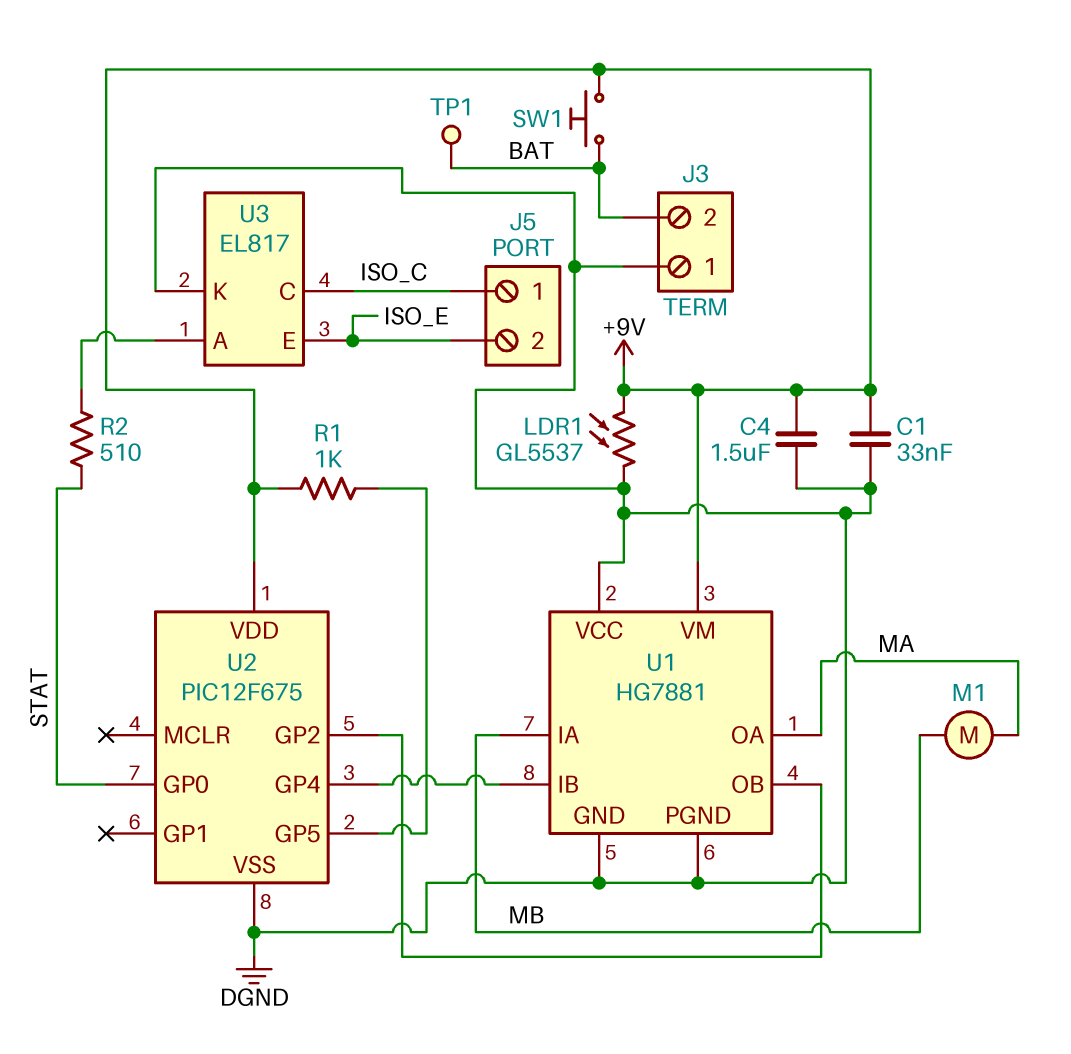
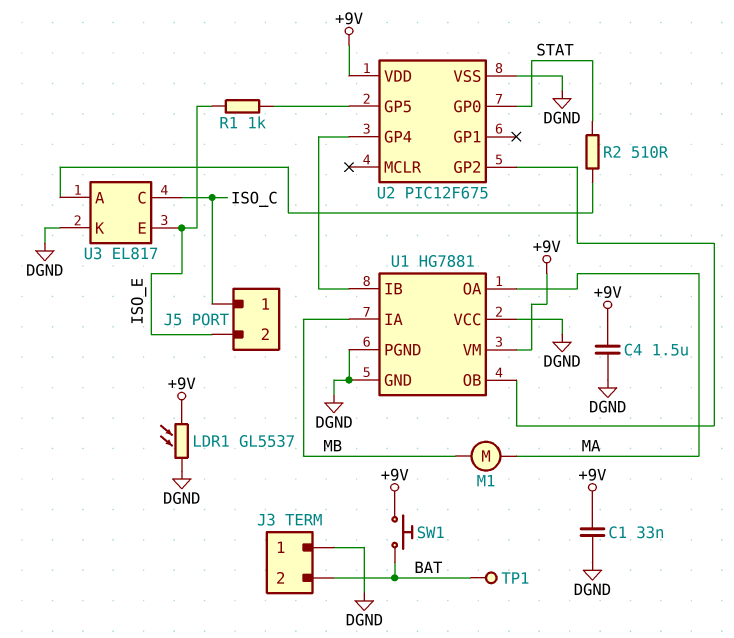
R1: 1k (+9V, U2/GP5) -> 1k (ISO_E, U2/GP5)

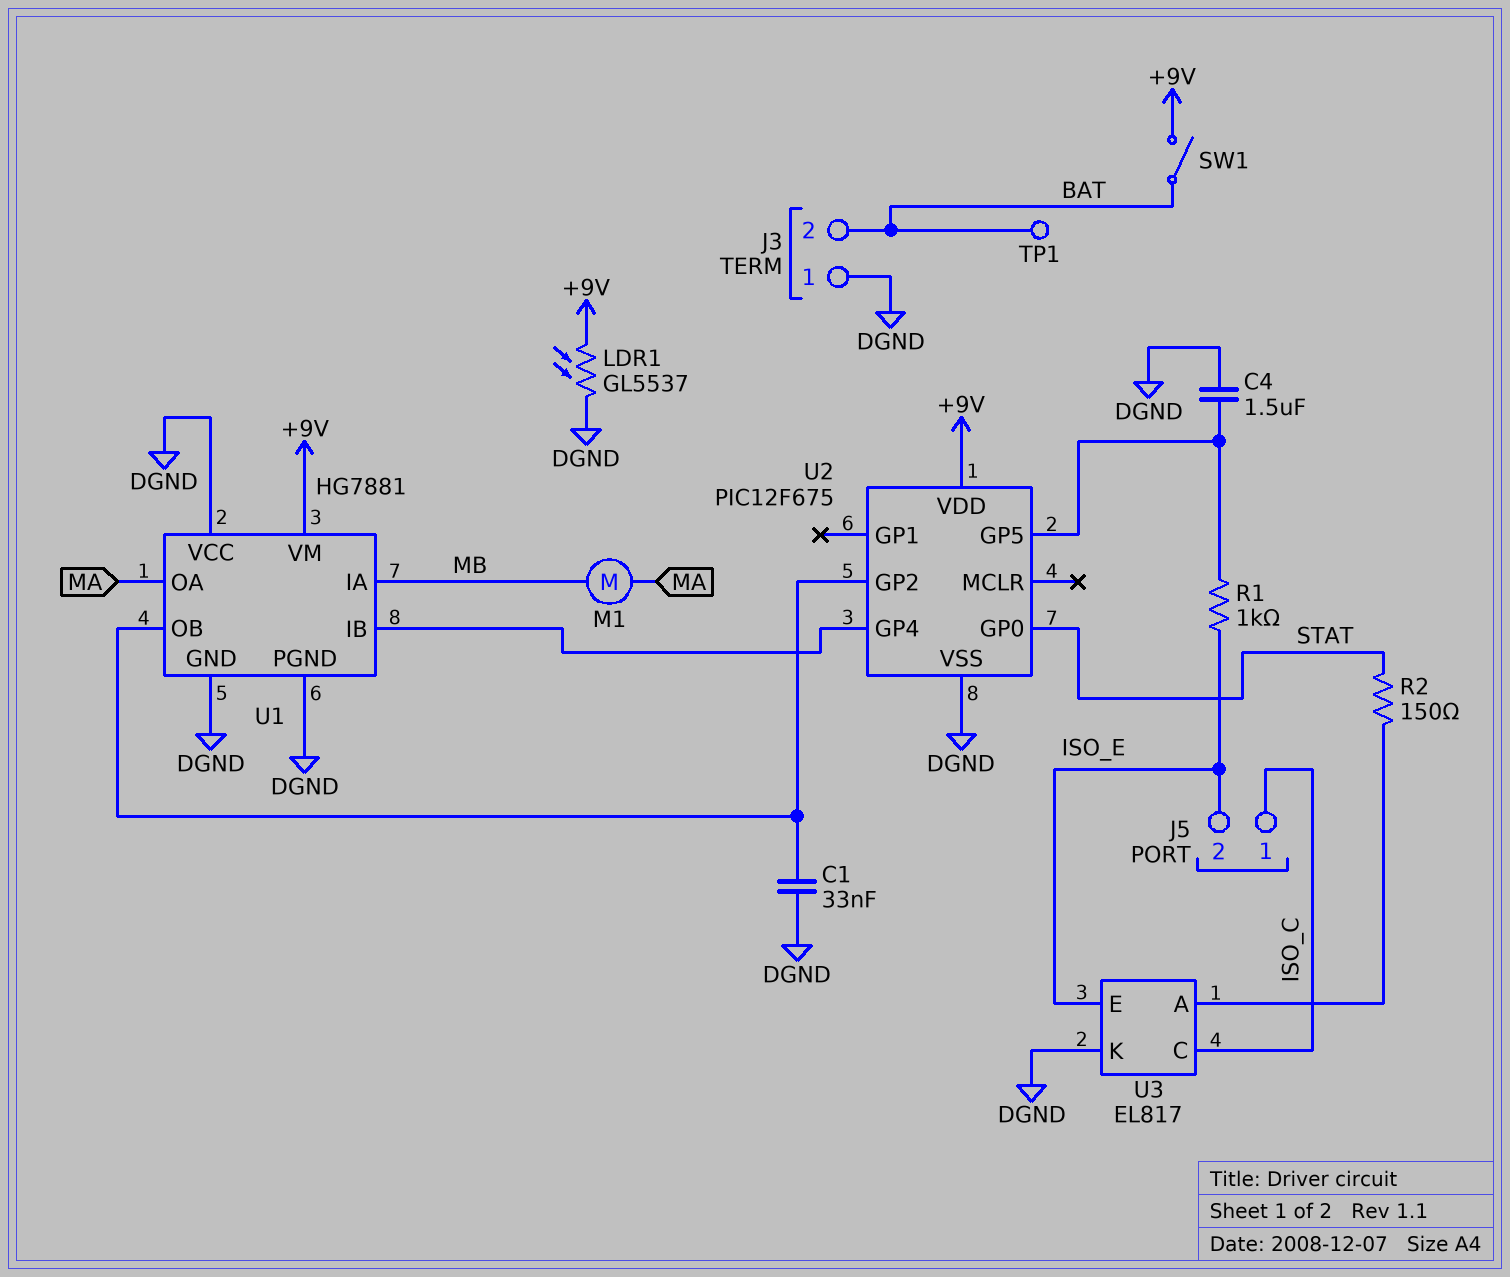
C1: 33nF (+9V, DGND) -> 33nF (DGND, U1/OB)
C4: 1.5uF (+9V, DGND) -> 1.5uF (DGND, U2/GP5)
R2: 510 (STAT, U3/A) -> 150 (STAT, U3/A)
SW1: button (+9V, BAT) -> switch (+9V, BAT)

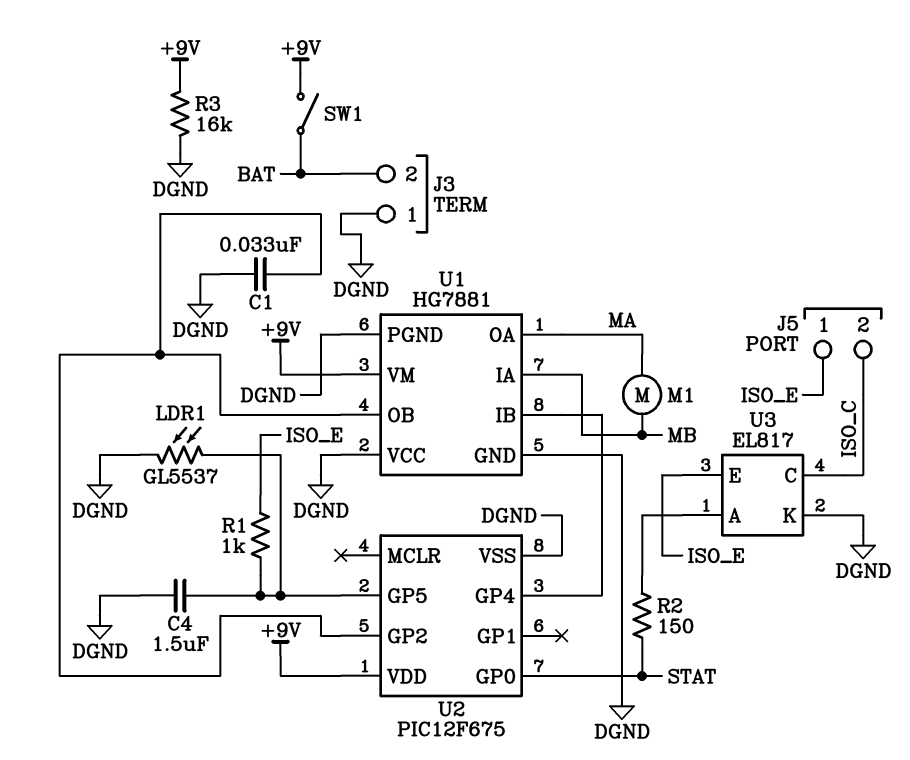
J5 pin 1: ISO_C -> ISO_E
J5 pin 2: ISO_E -> ISO_C
LDR1: GL5537 (+9V, DGND) -> GL5537 (DGND, U2/GP5)
R3: none -> 16k (+9V, DGND)
TP1: test point (BAT) -> none

